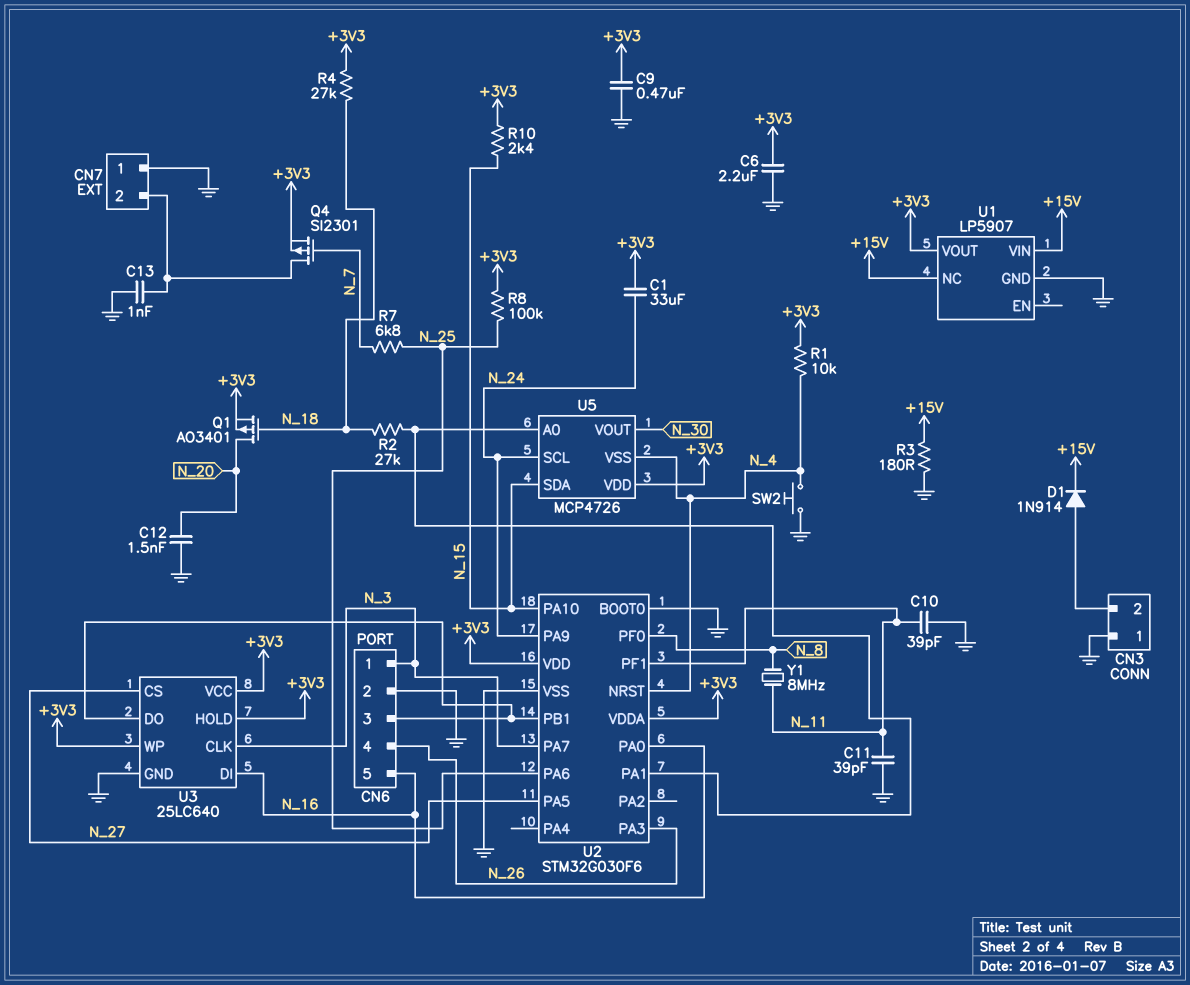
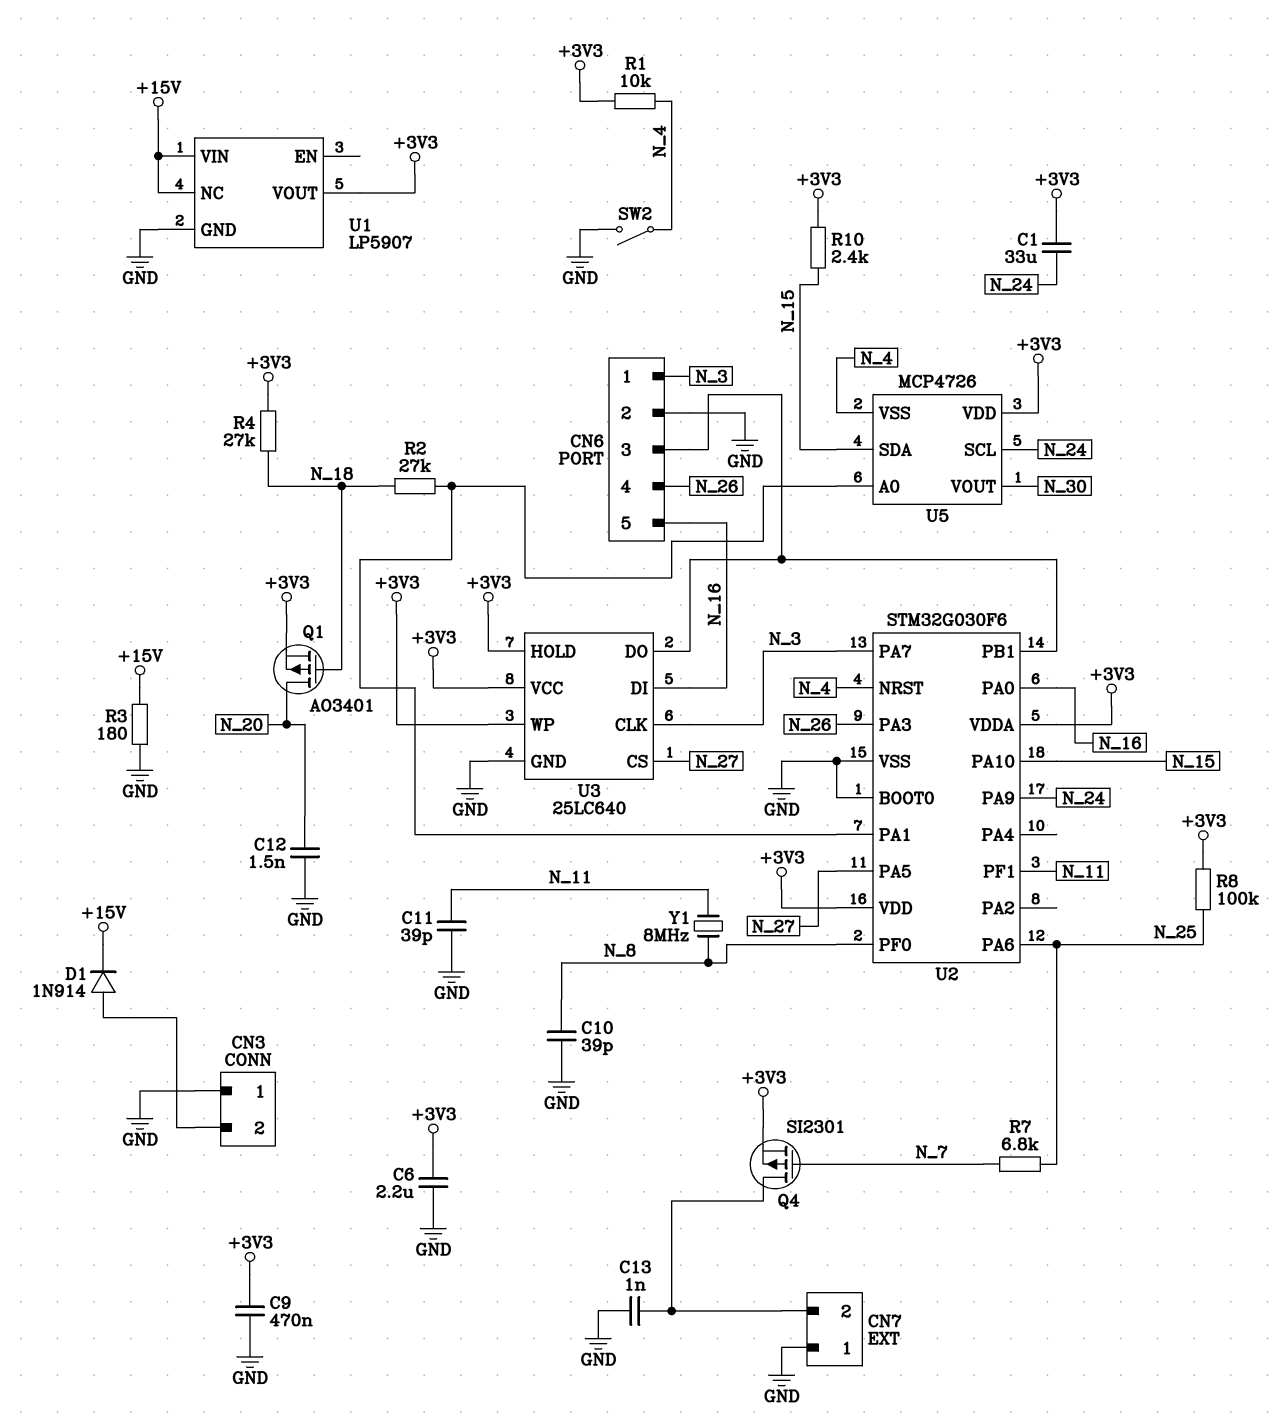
C10: 39pF (GND, N_11) -> 39pF (GND, N_8)
SW2: button (GND, N_4) -> switch (GND, N_4)

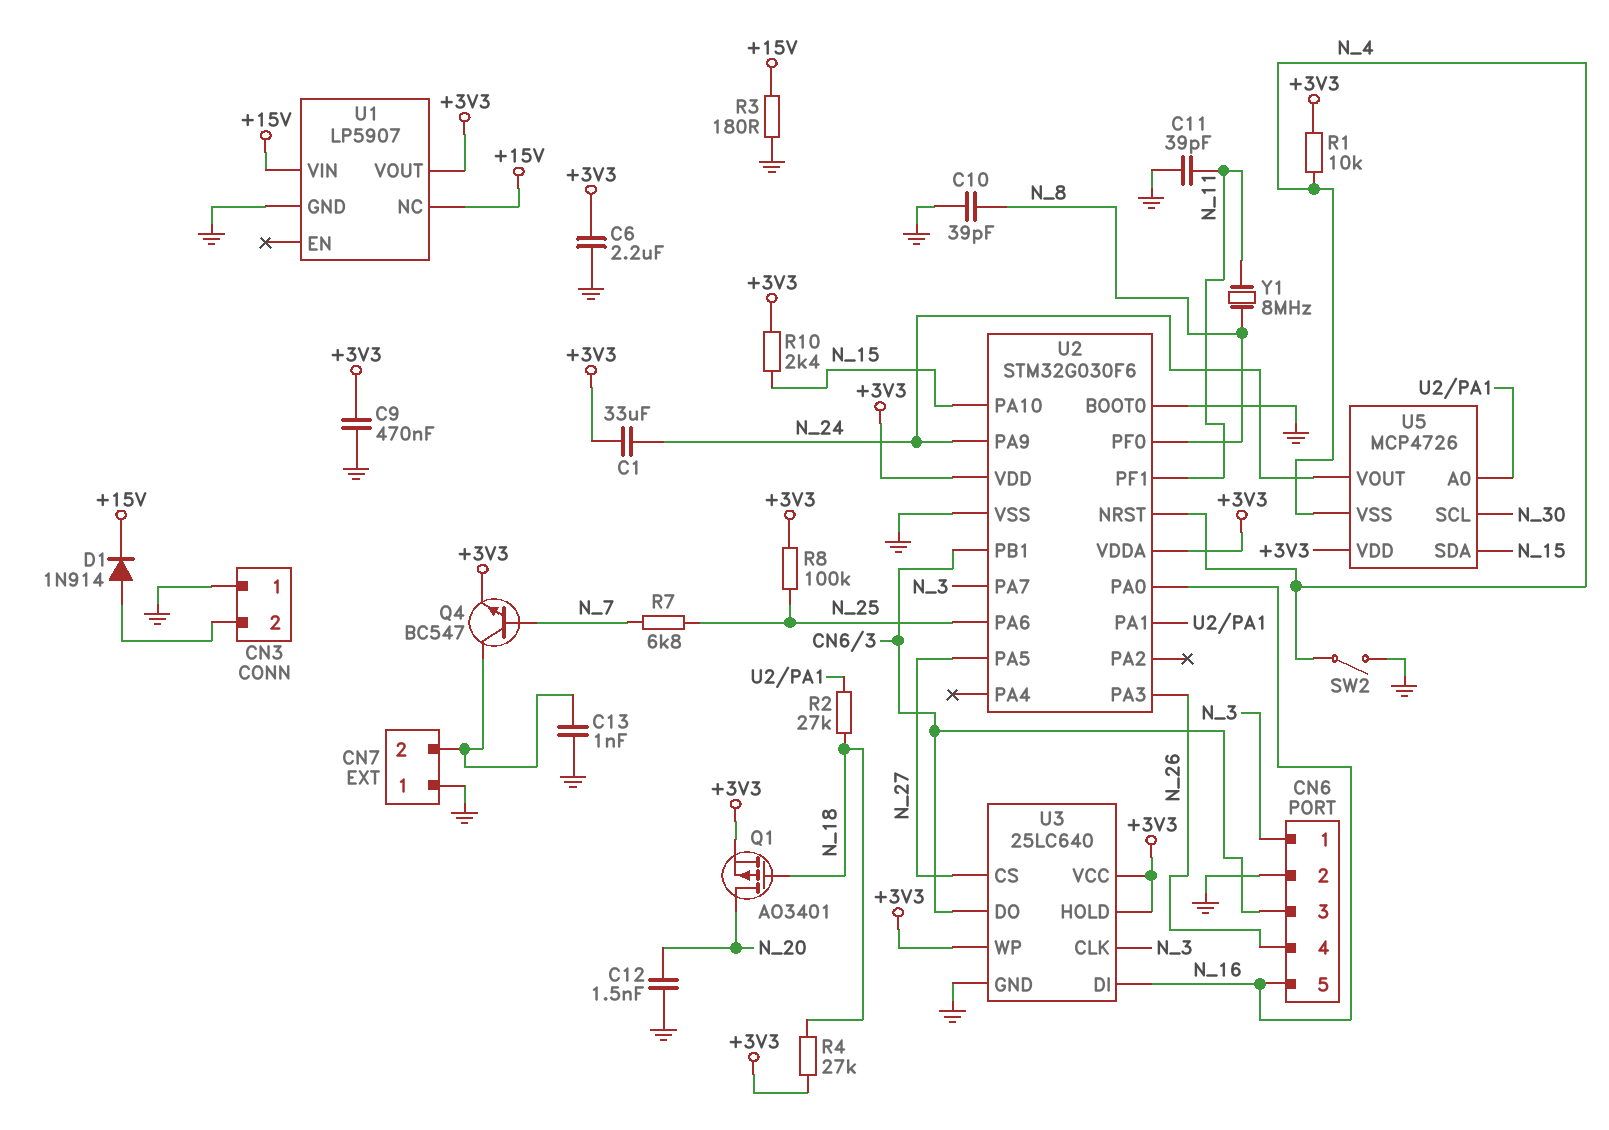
Q4: PMOS SI2301 (G N_7, D CN7/2, S +3V3) -> NPN BC547 (B N_7, C CN7/2, E +3V3)
U5 pin SCL: N_24 -> N_30
U5 pin VOUT: N_30 -> N_24

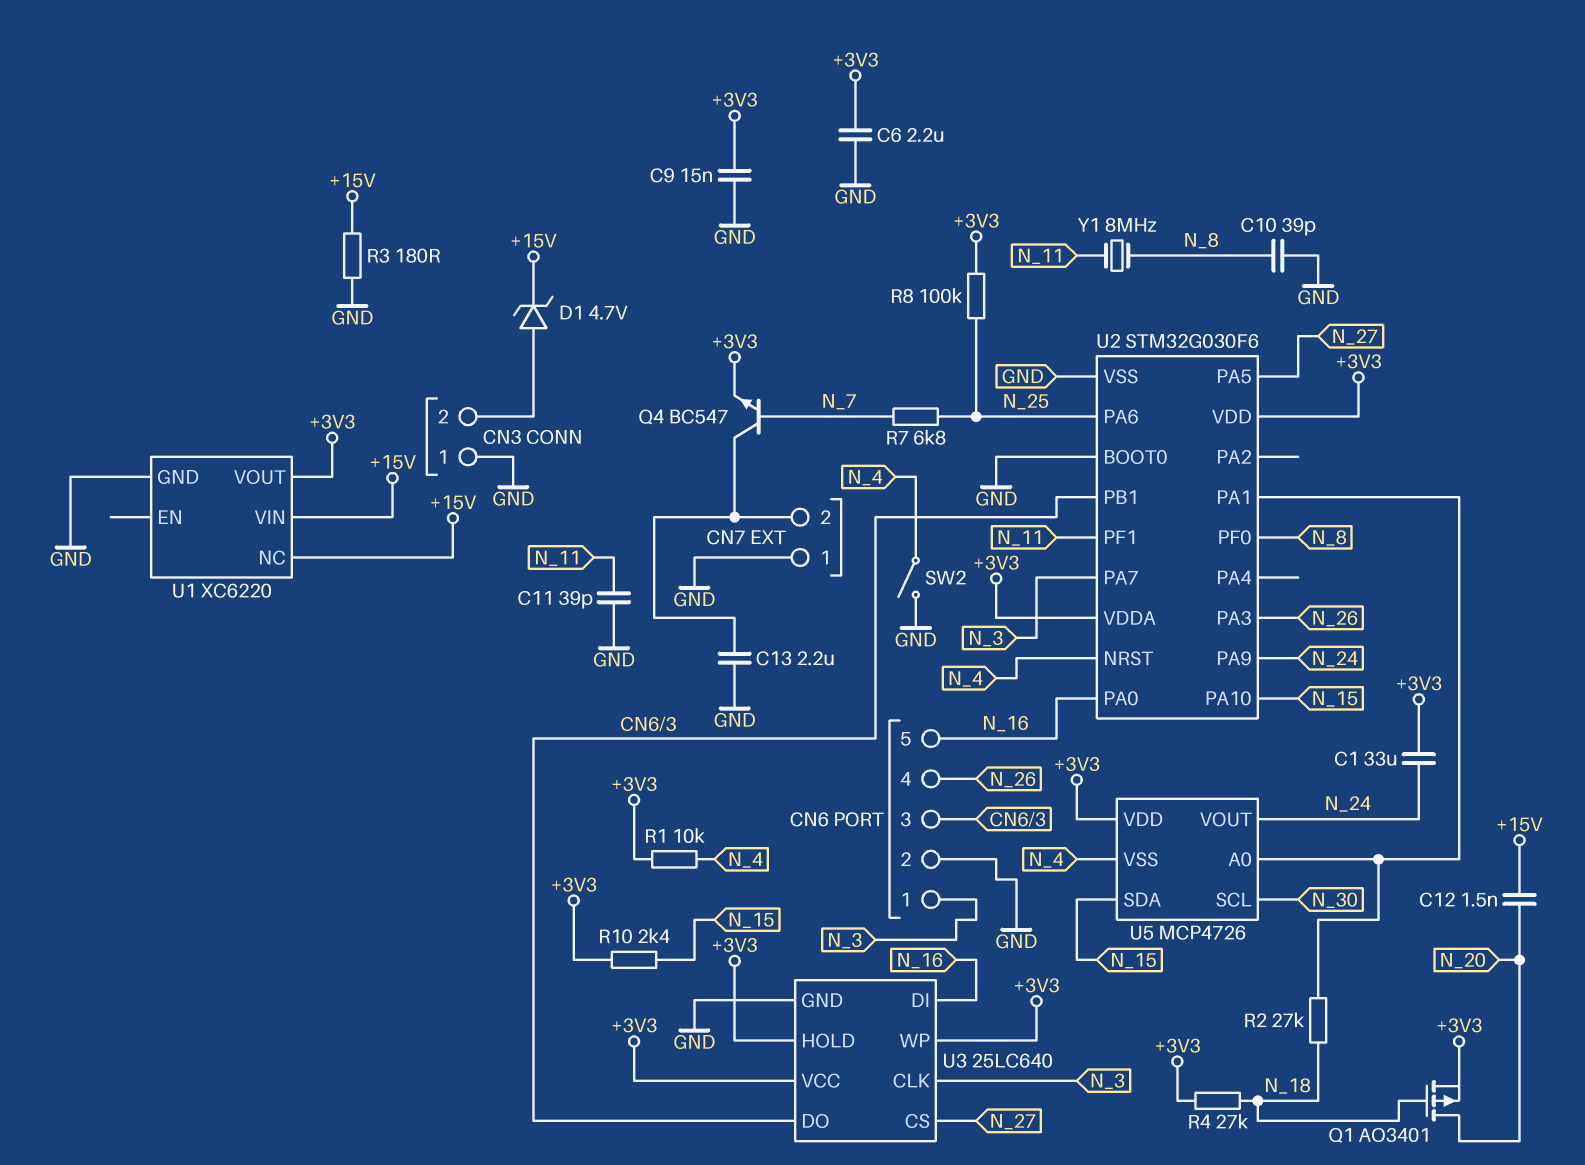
C9: 470nF (+3V3, GND) -> 15nF (+3V3, GND)
C12: 1.5nF (GND, N_20) -> 1.5nF (+15V, N_20)
C13: 1nF (CN7/2, GND) -> 2.2uF (CN7/2, GND)
D1: diode 1N914 (A CN3/2, K +15V) -> zener 4.7V (A CN3/2, K +15V)
U1: LP5907 -> XC6220

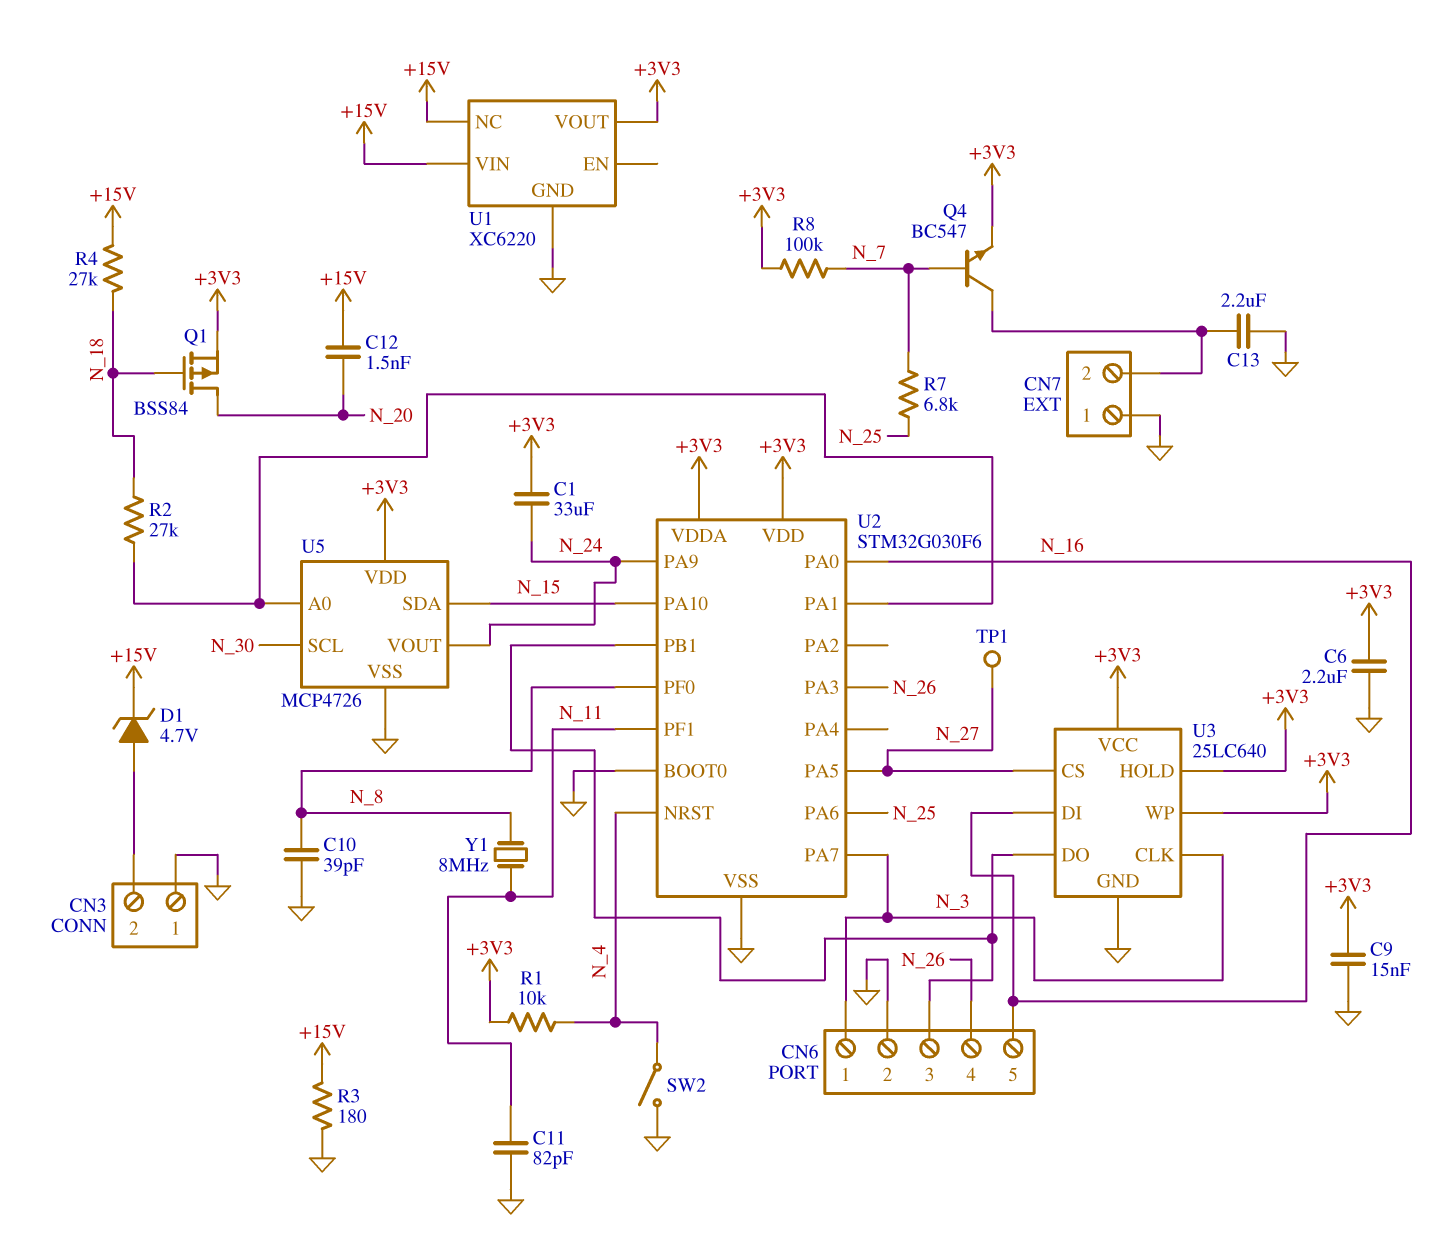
C11: 39pF (GND, N_11) -> 82pF (GND, N_11)
Q1: PMOS AO3401 (G N_18, D N_20, S +3V3) -> PMOS BSS84 (G N_18, D N_20, S +3V3)
R4: 27k (+3V3, N_18) -> 27k (+15V, N_18)
R8: 100k (+3V3, N_25) -> 100k (+3V3, N_7)
R10: 2.4k (+3V3, N_15) -> none
TP1: none -> test point (N_27)
U5 pin VSS: N_4 -> GND

